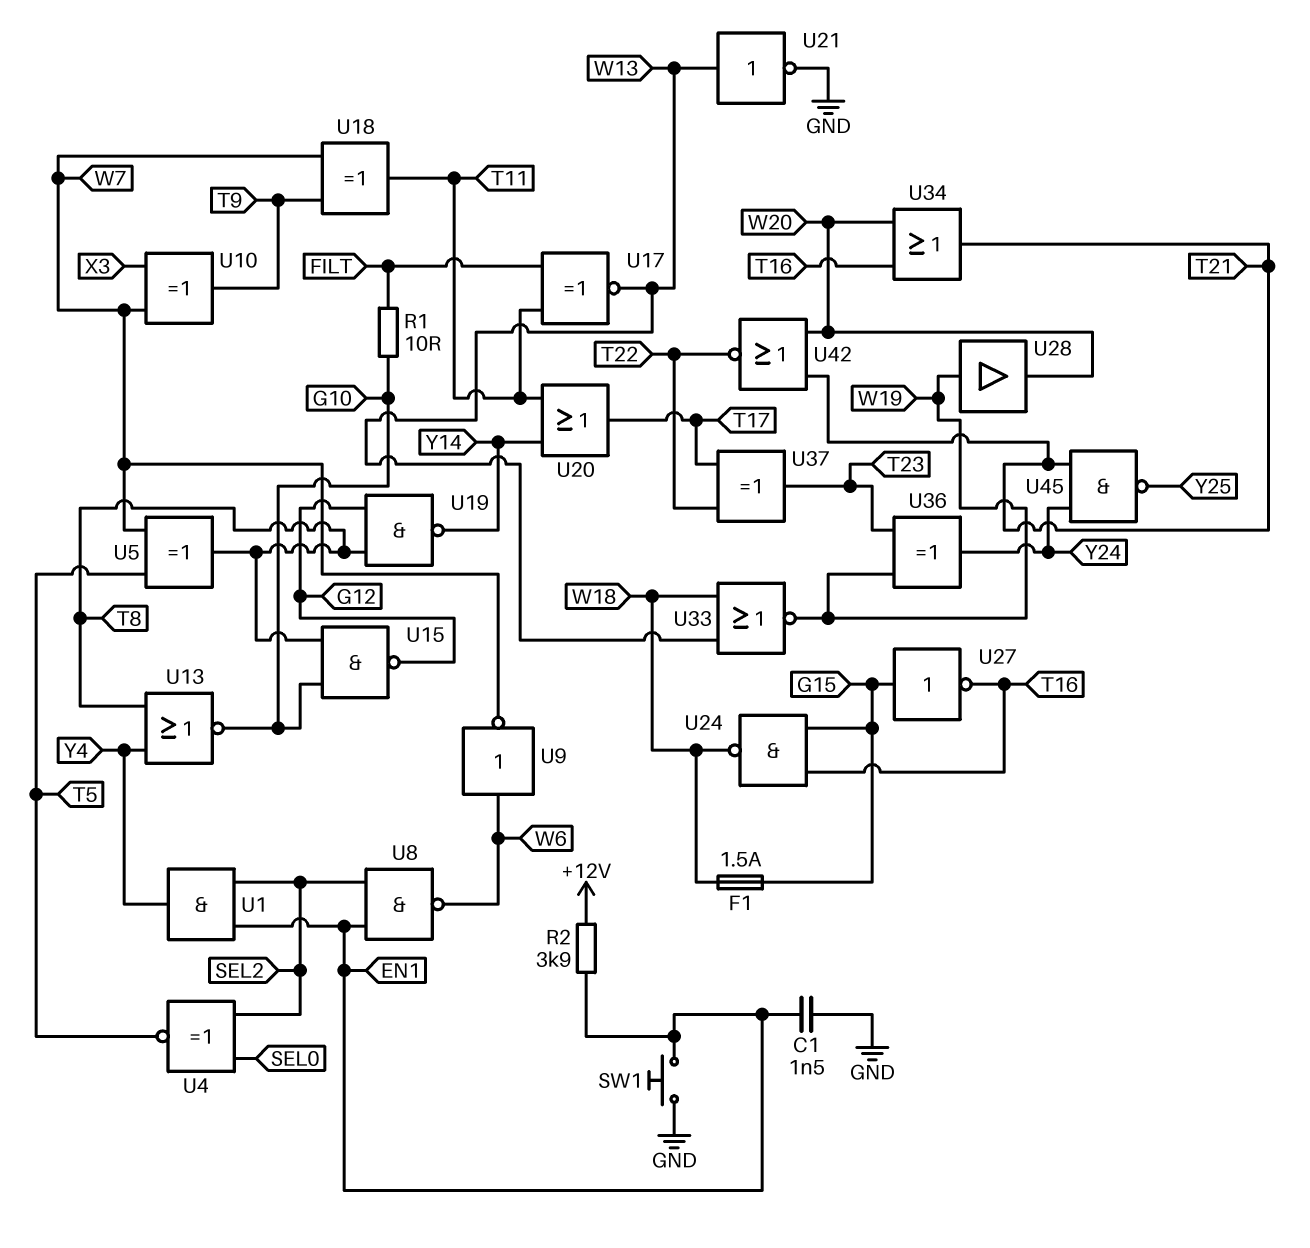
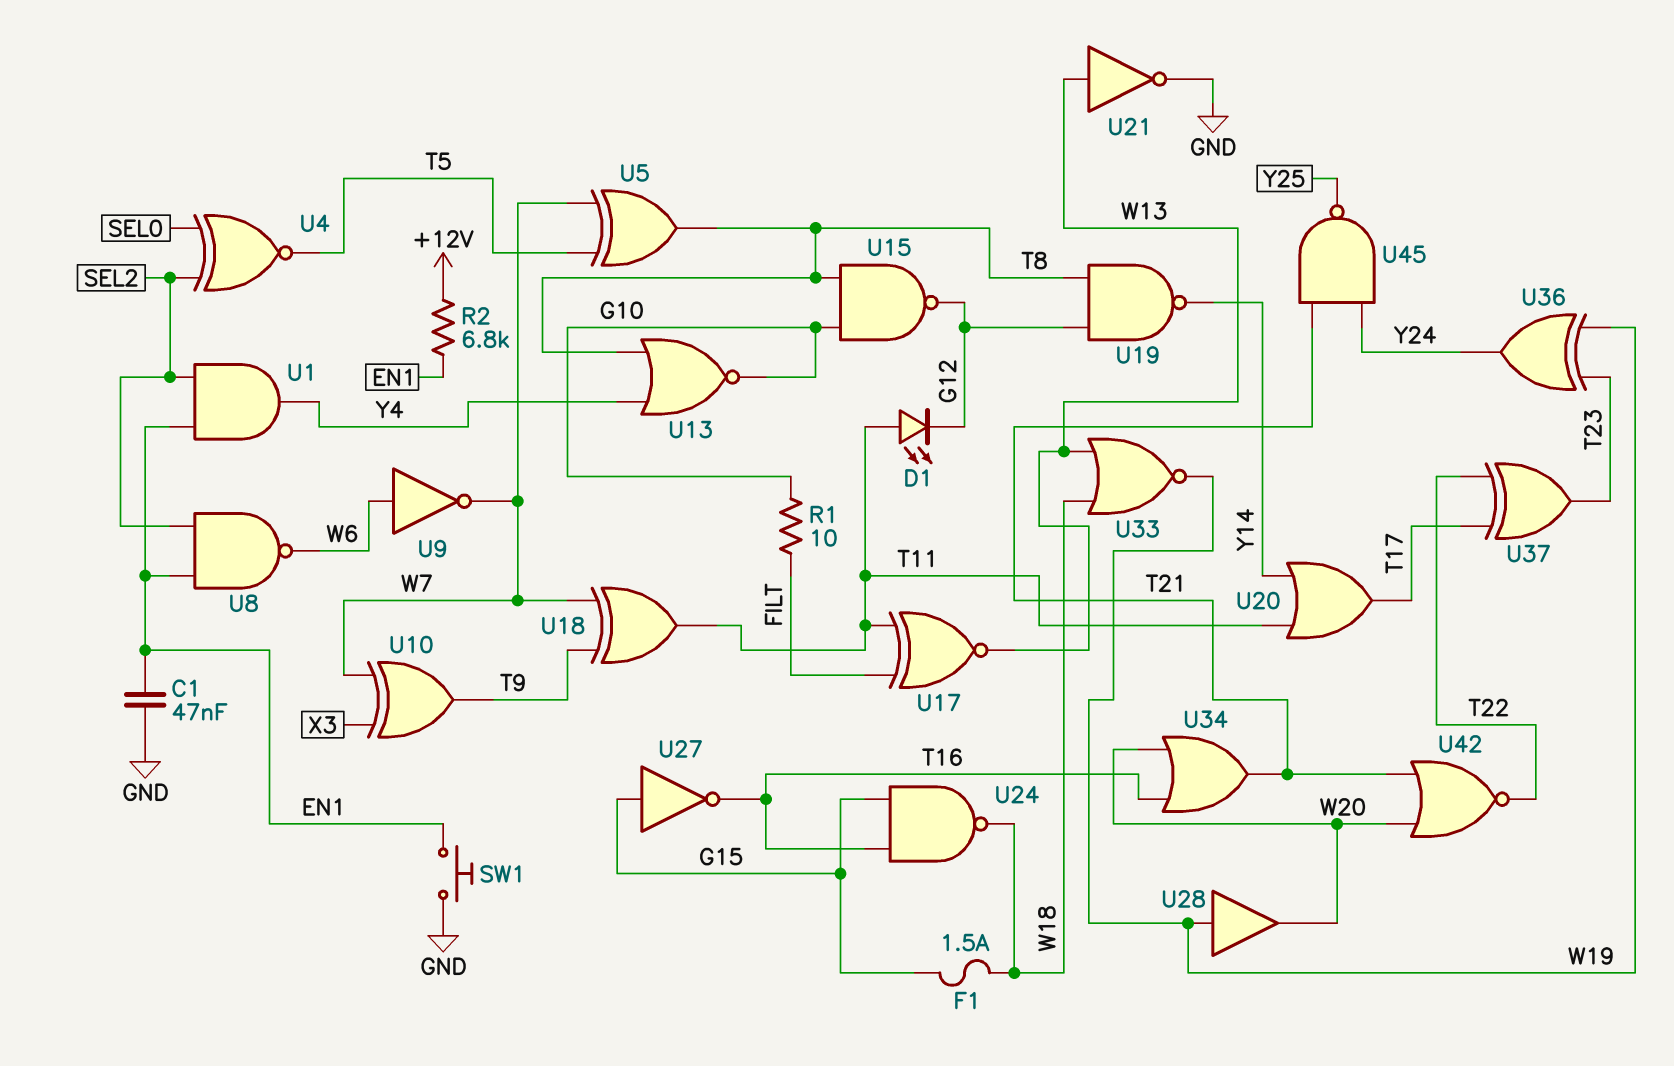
C1: 1.5nF (EN1, GND) -> 47nF (EN1, GND)
D1: none -> LED (A T11, K G12)
R2: 3.9k (+12V, EN1) -> 6.8k (+12V, EN1)

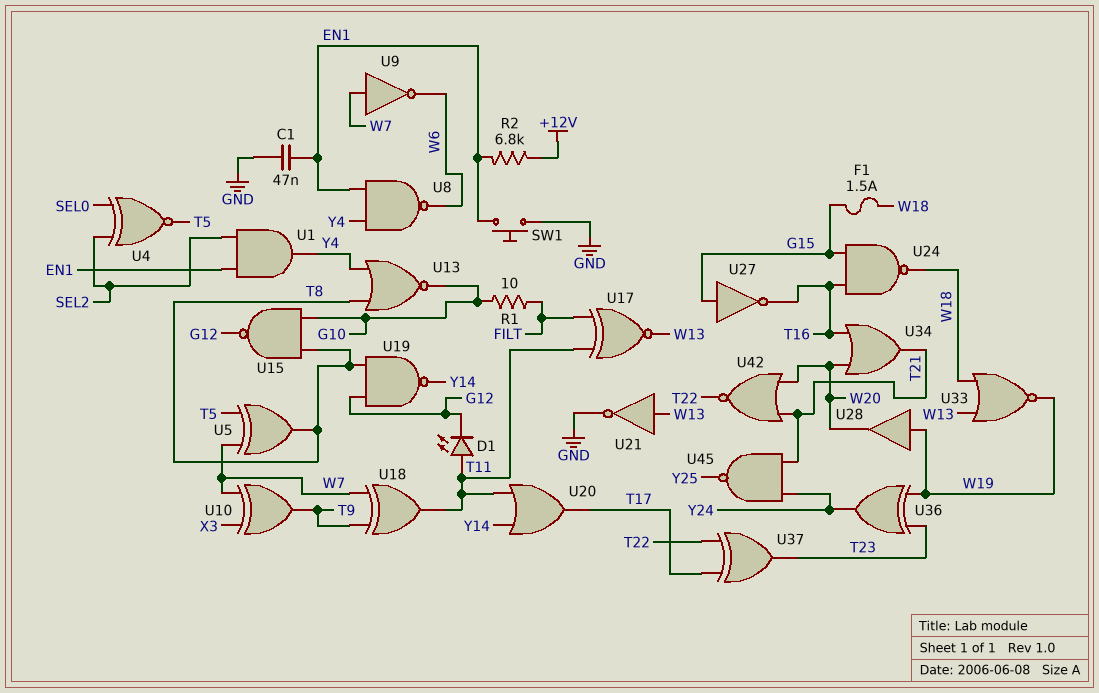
U8: NAND (in EN1, in SEL2, out W6) -> NAND (in EN1, in Y4, out W6)
U9: NOT (in W6, out W7) -> NOT (in W7, out W6)

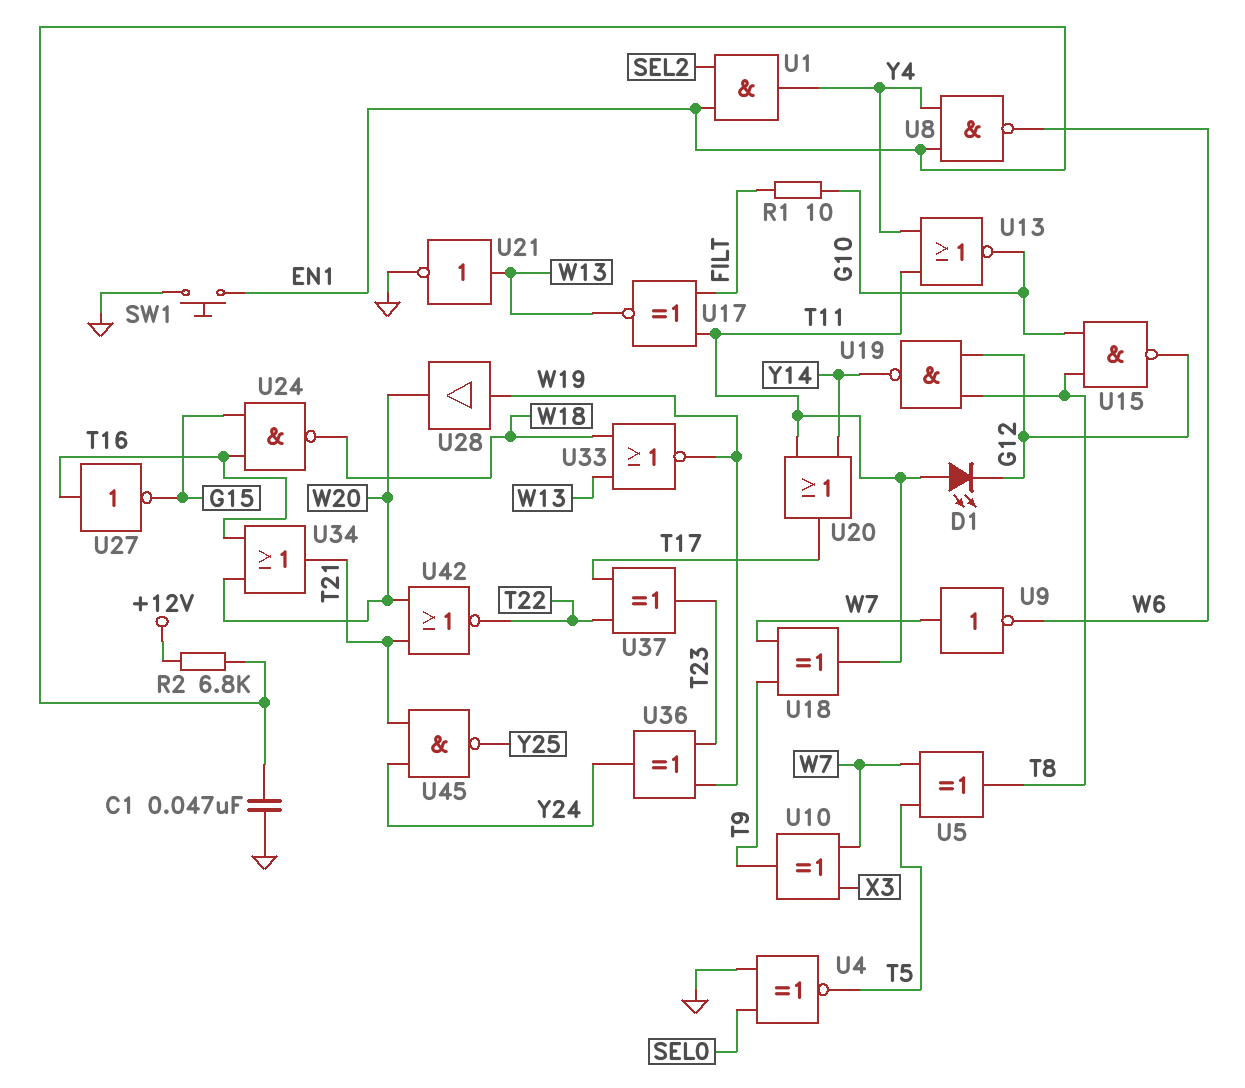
F1: 1.5A (G15, W18) -> none
U4: XNOR (in SEL0, in SEL2, out T5) -> XNOR (in GND, in SEL0, out T5)
U13: NOR (in T8, in Y4, out G10) -> NOR (in T11, in Y4, out G10)
U27: NOT (in G15, out T16) -> NOT (in T16, out G15)

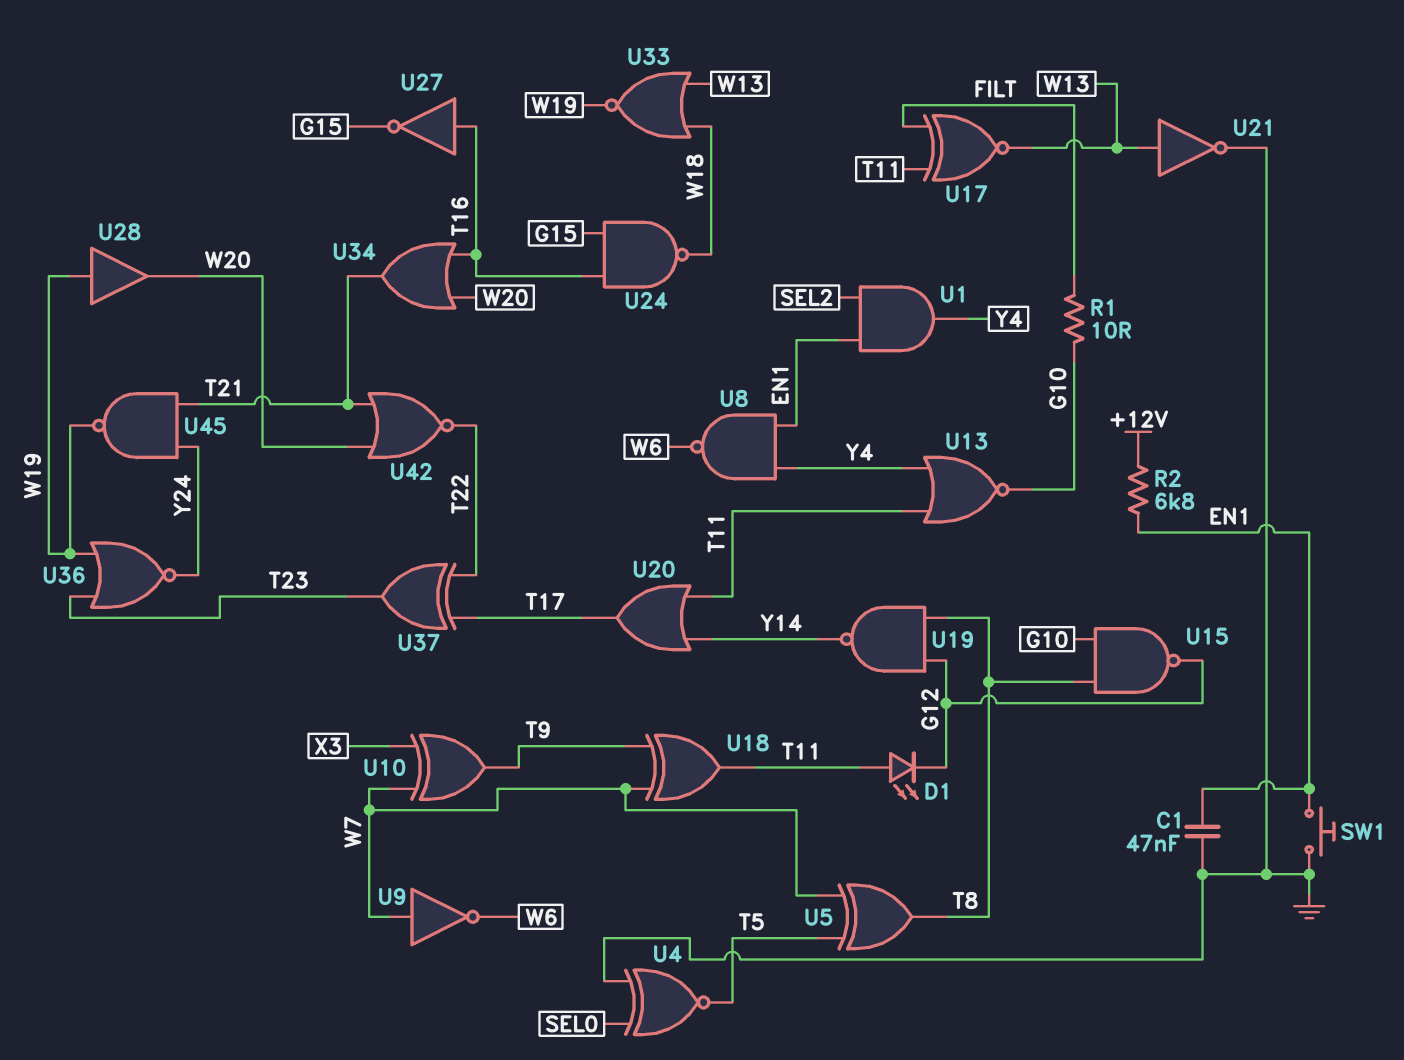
U36: XOR (in T23, in W19, out Y24) -> NOR (in T23, in W19, out Y24)
U45: NAND (in T21, in Y24, out Y25) -> NAND (in T21, in Y24, out W19)

